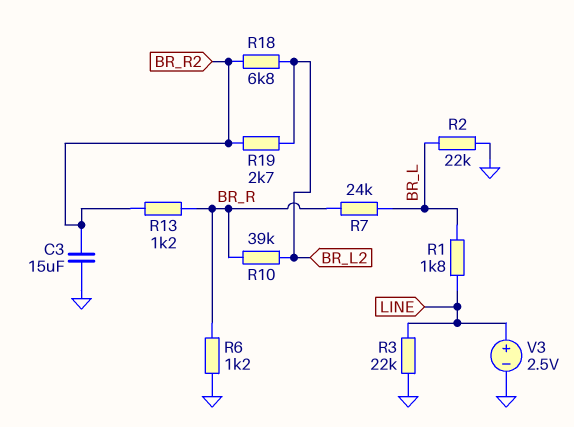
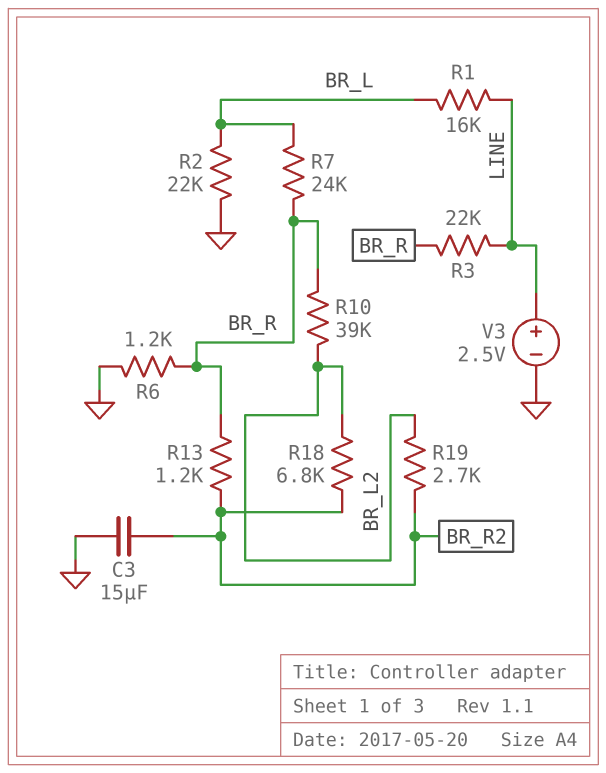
R1: 1.8k (BR_L, LINE) -> 16k (BR_L, LINE)
R3: 22k (GND, LINE) -> 22k (BR_R, LINE)

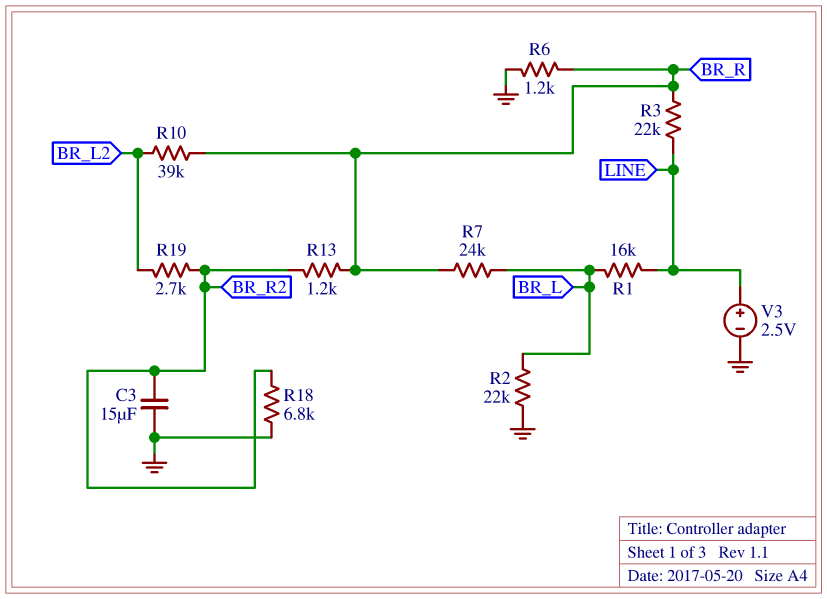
R18: 6.8k (BR_L2, BR_R2) -> 6.8k (BR_R2, GND)

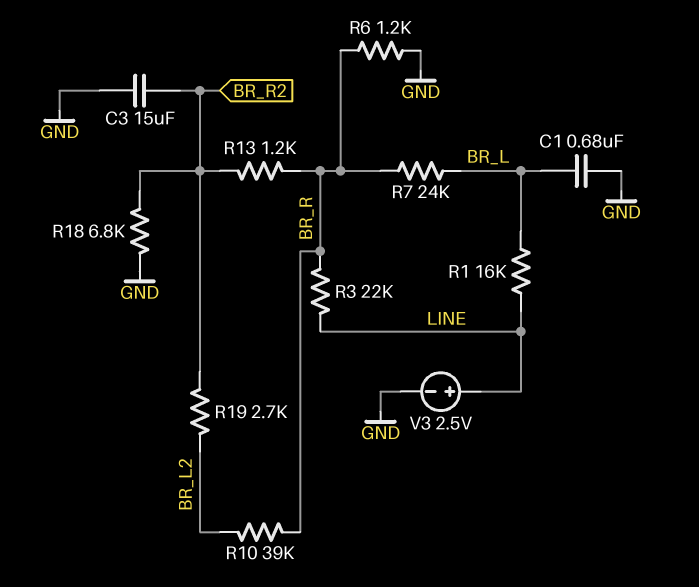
C1: none -> 680nF (BR_L, GND)
R2: 22k (BR_L, GND) -> none

